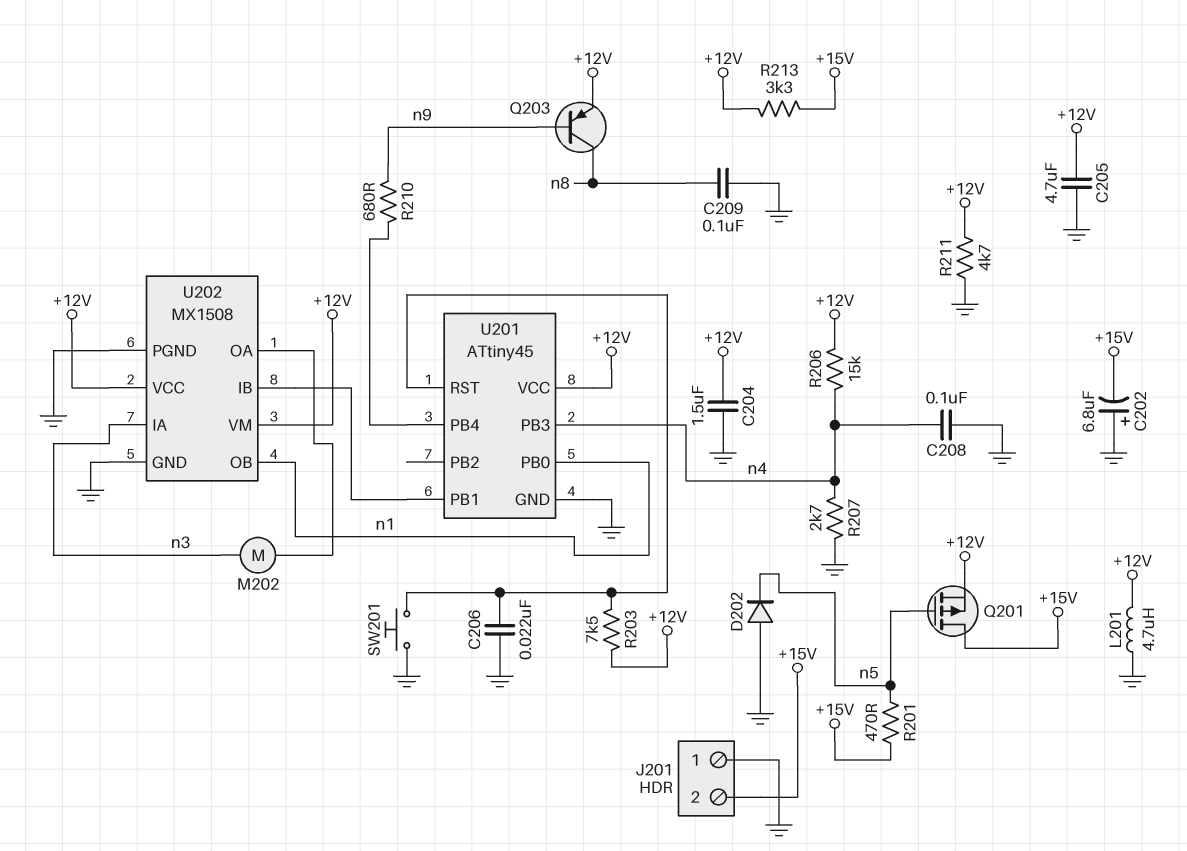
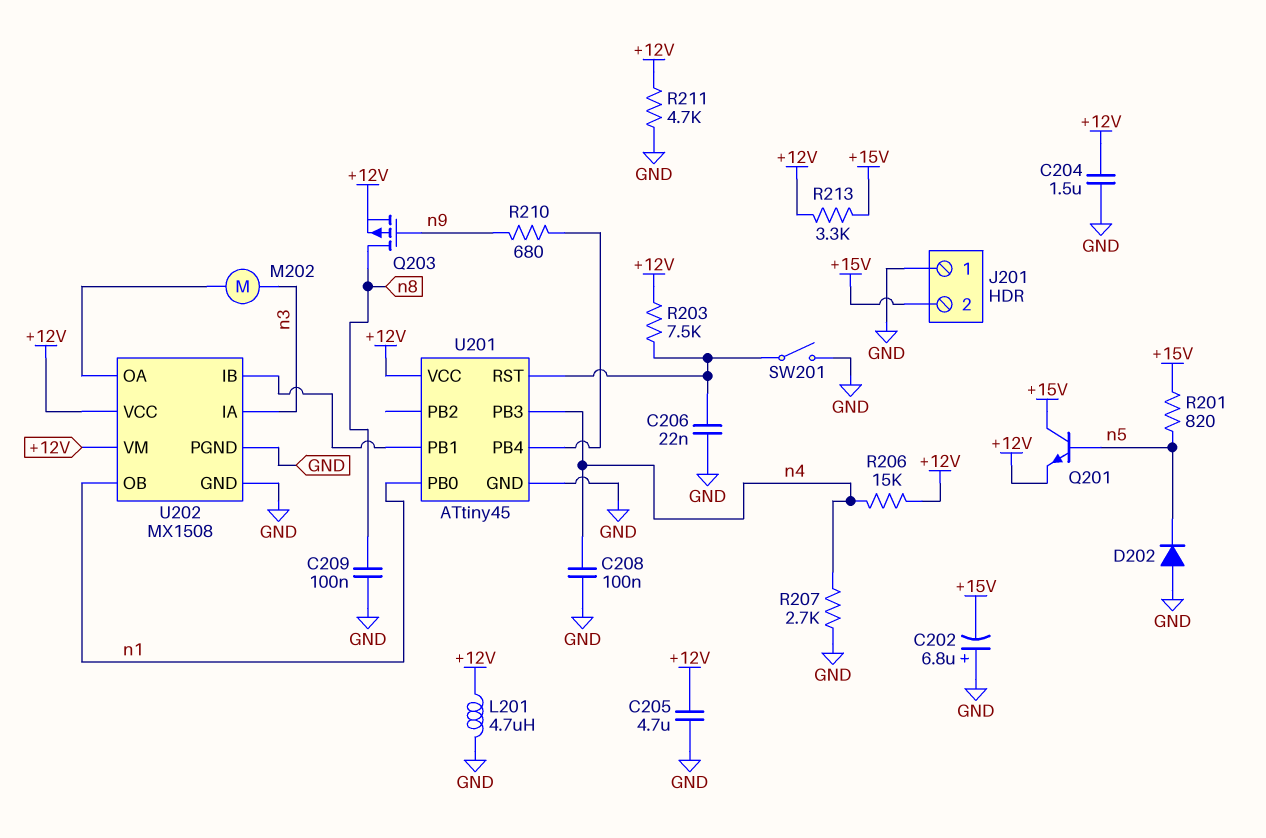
Q201: PMOS (G n5, D +15V, S +12V) -> NPN (B n5, C +15V, E +12V)
Q203: PNP (B n9, C n8, E +12V) -> PMOS (G n9, D n8, S +12V)
R201: 470 (+15V, n5) -> 820 (+15V, n5)
SW201: button (GND, U201/RST) -> switch (GND, U201/RST)

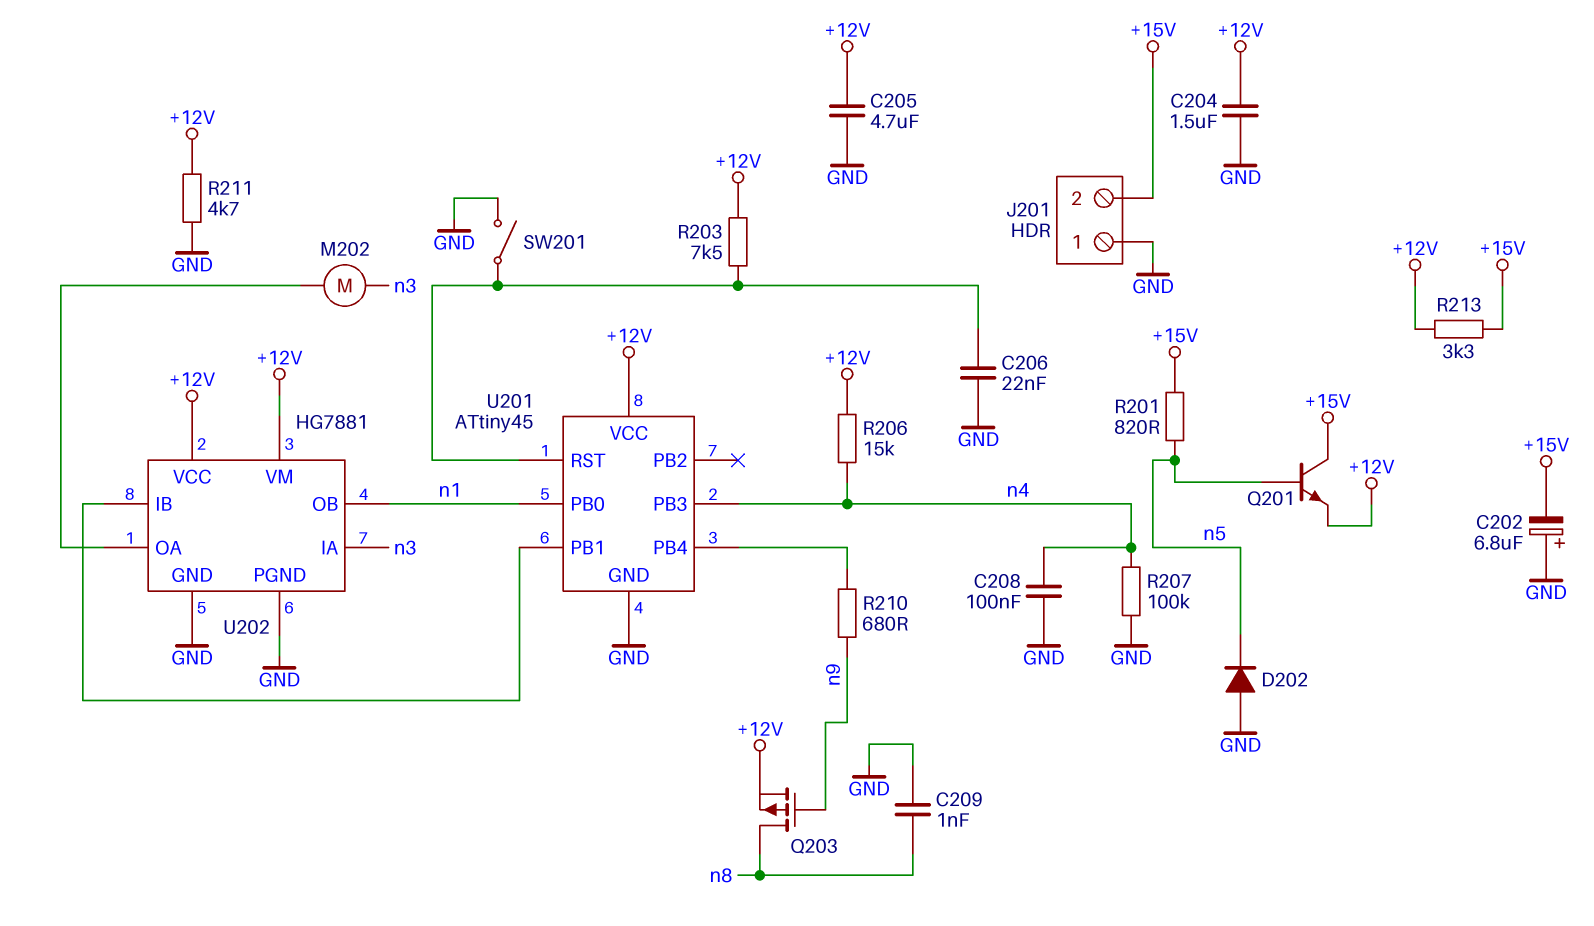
C209: 100nF (GND, n8) -> 1nF (GND, n8)
L201: 4.7uH (+12V, GND) -> none
R207: 2.7k (GND, n4) -> 100k (GND, n4)
U202: MX1508 -> HG7881

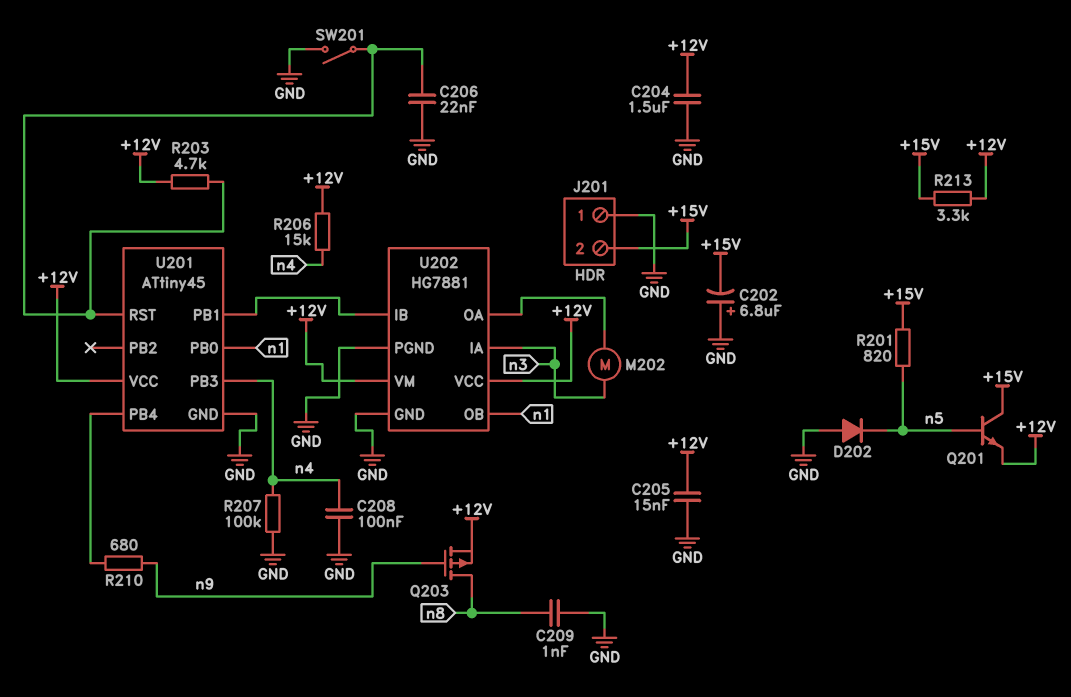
C205: 4.7uF (+12V, GND) -> 15nF (+12V, GND)
R203: 7.5k (+12V, U201/RST) -> 4.7k (+12V, U201/RST)
R211: 4.7k (+12V, GND) -> none

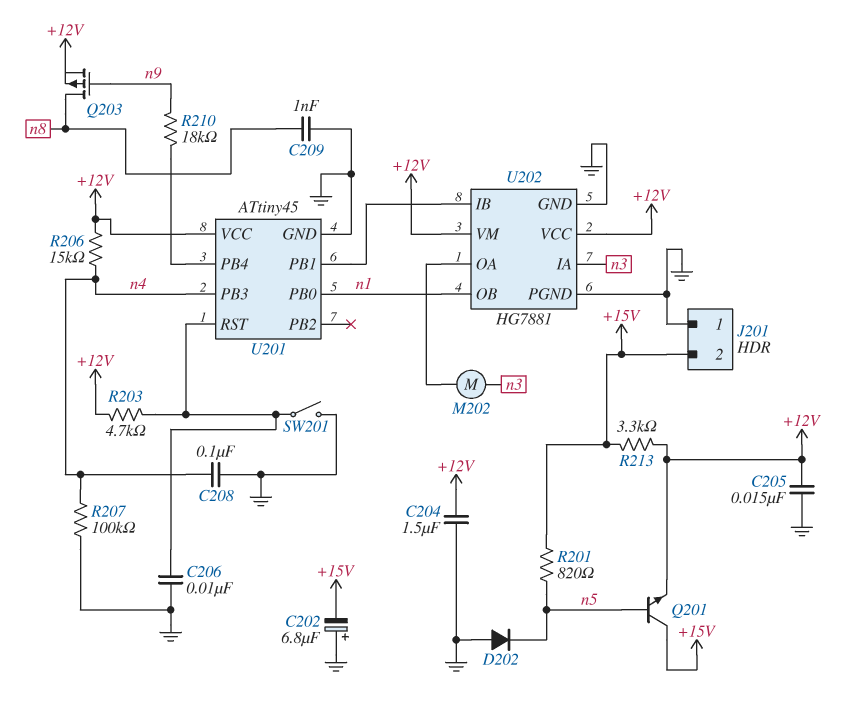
C206: 22nF (GND, U201/RST) -> 10nF (GND, U201/RST)
R210: 680 (U201/PB4, n9) -> 18k (U201/PB4, n9)

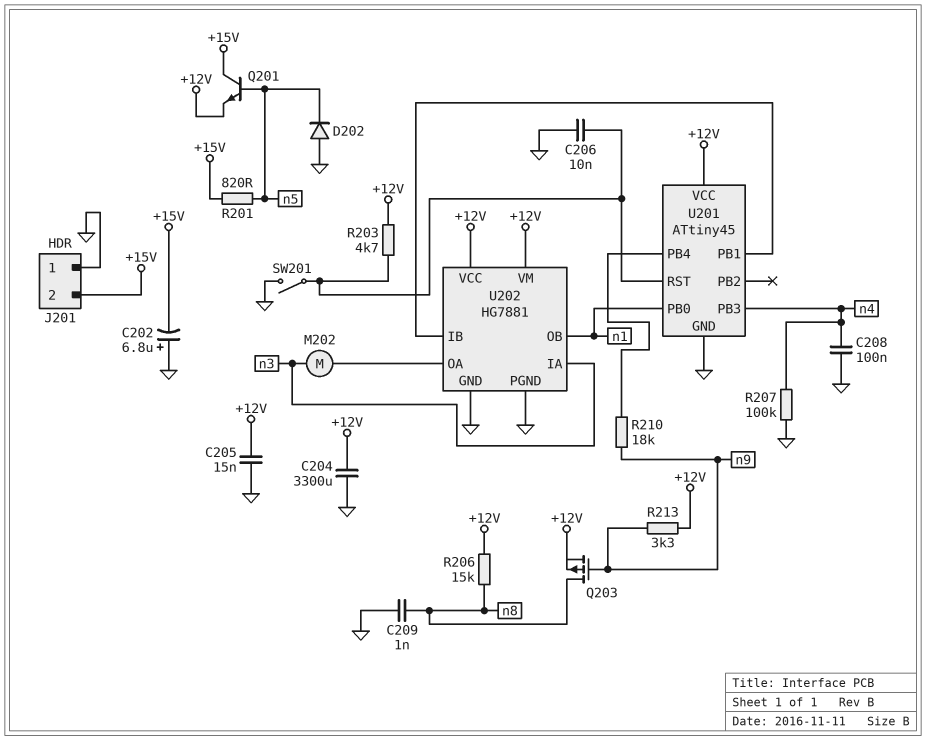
C204: 1.5uF (+12V, GND) -> 3300uF (+12V, GND)
R206: 15k (+12V, n4) -> 15k (+12V, n8)
R213: 3.3k (+12V, +15V) -> 3.3k (+12V, n9)

